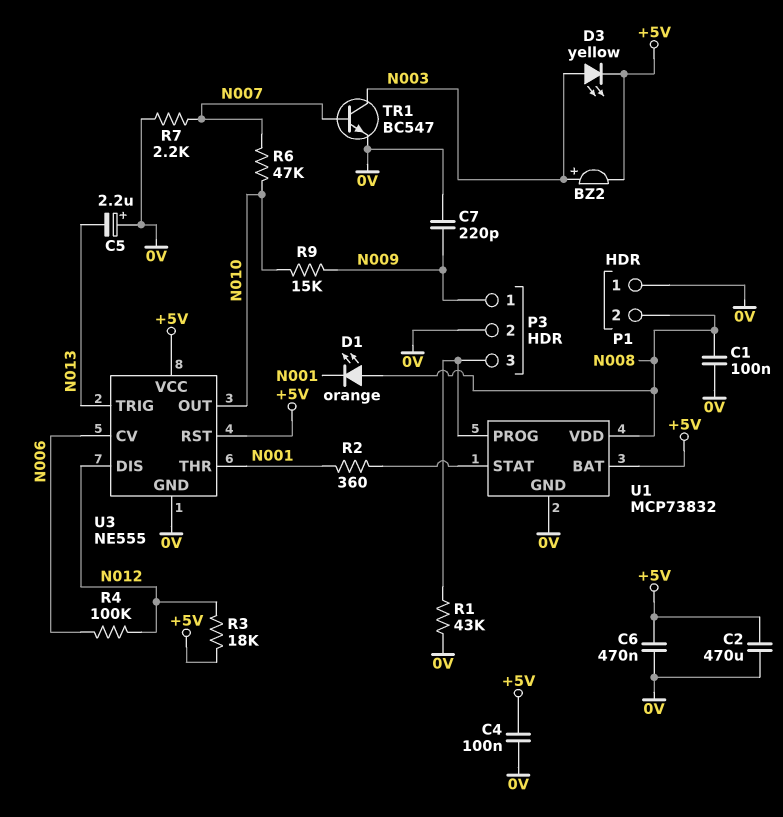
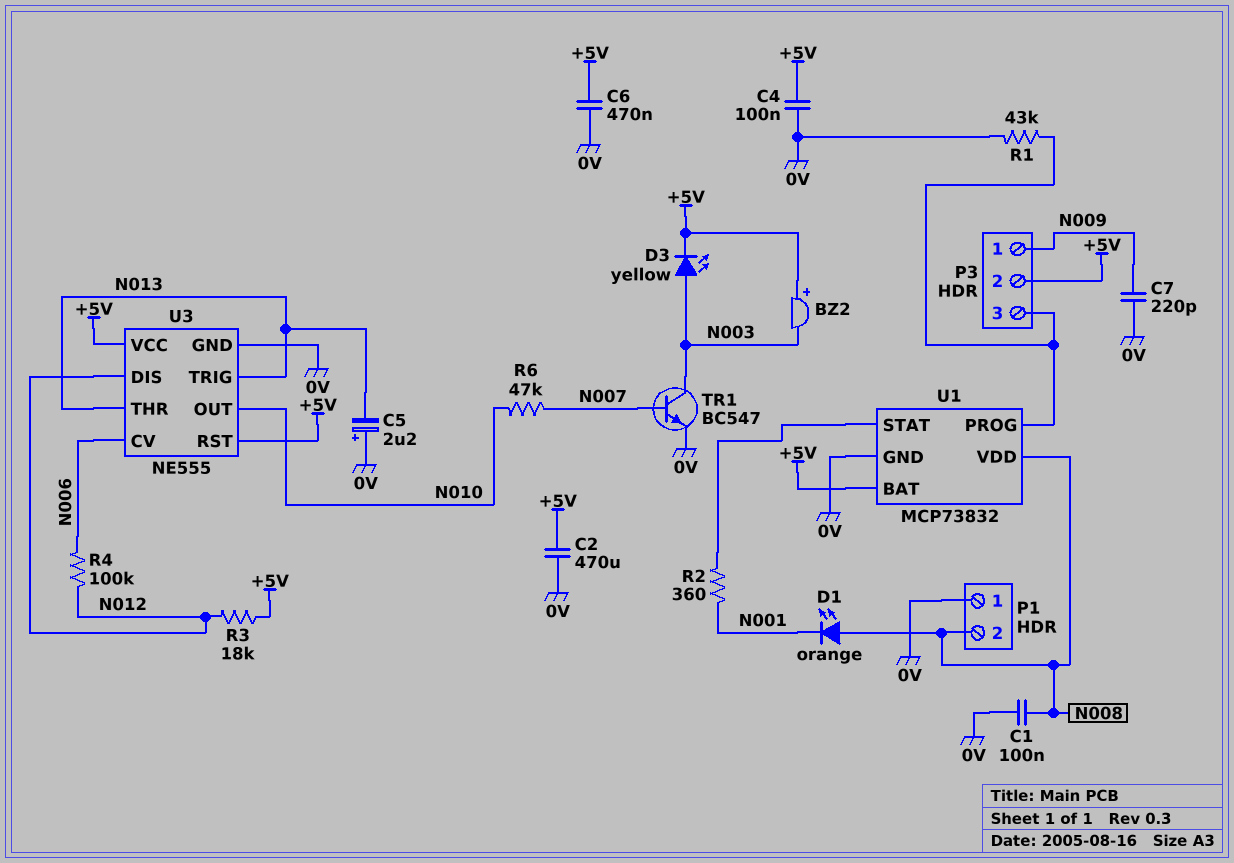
BZ2: buzzer (plus N003, minus +5V) -> buzzer (plus +5V, minus N003)
P3 pin 2: 0V -> +5V
R7: 2.2k (0V, N007) -> none
R9: 15k (N009, N010) -> none
U3 pin THR: N001 -> N013

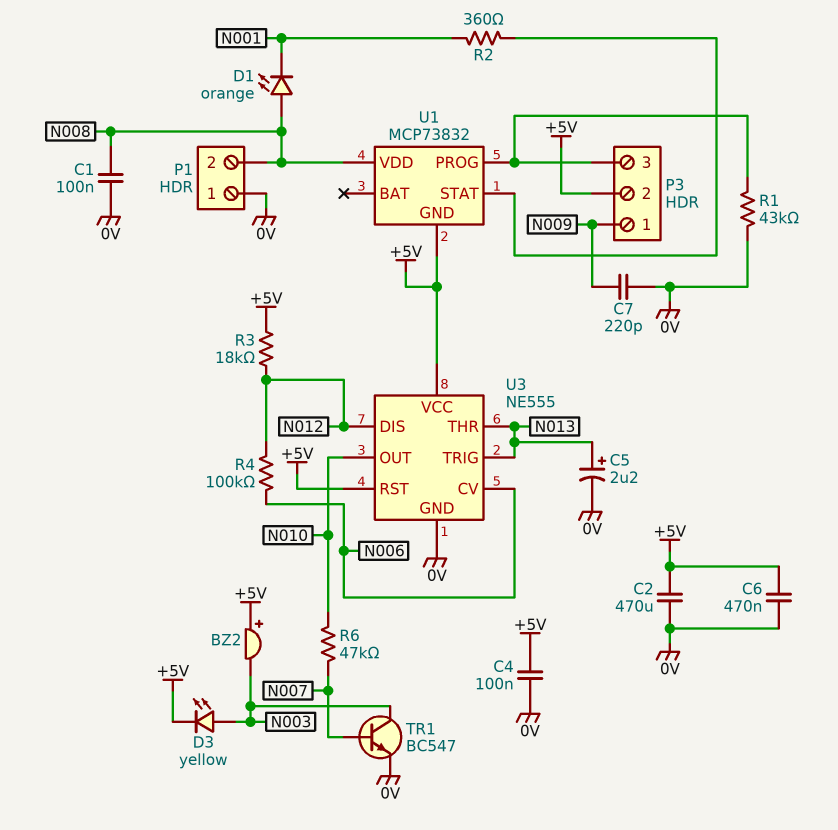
C5: 2.2uF (plus 0V, minus N013) -> 2.2uF (plus N013, minus 0V)
U1 pin BAT: +5V -> none
U1 pin GND: 0V -> +5V

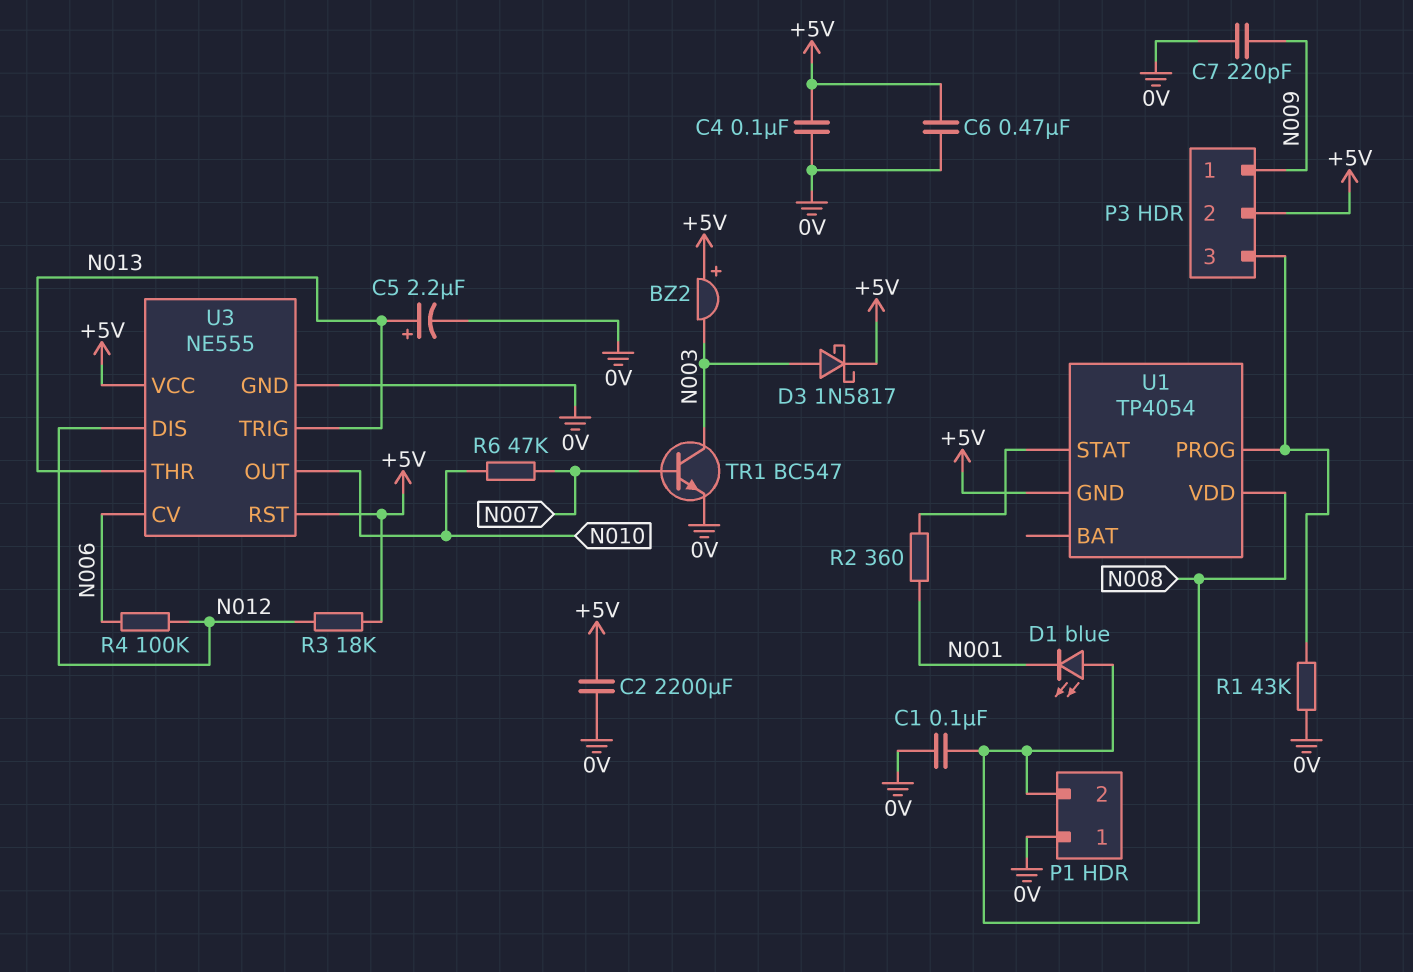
C2: 470uF (+5V, 0V) -> 2200uF (+5V, 0V)
D1: LED orange (A N008, K N001) -> LED blue (A N008, K N001)
D3: LED yellow (A N003, K +5V) -> schottky 1N5817 (A N003, K +5V)
U1: MCP73832 -> TP4054

